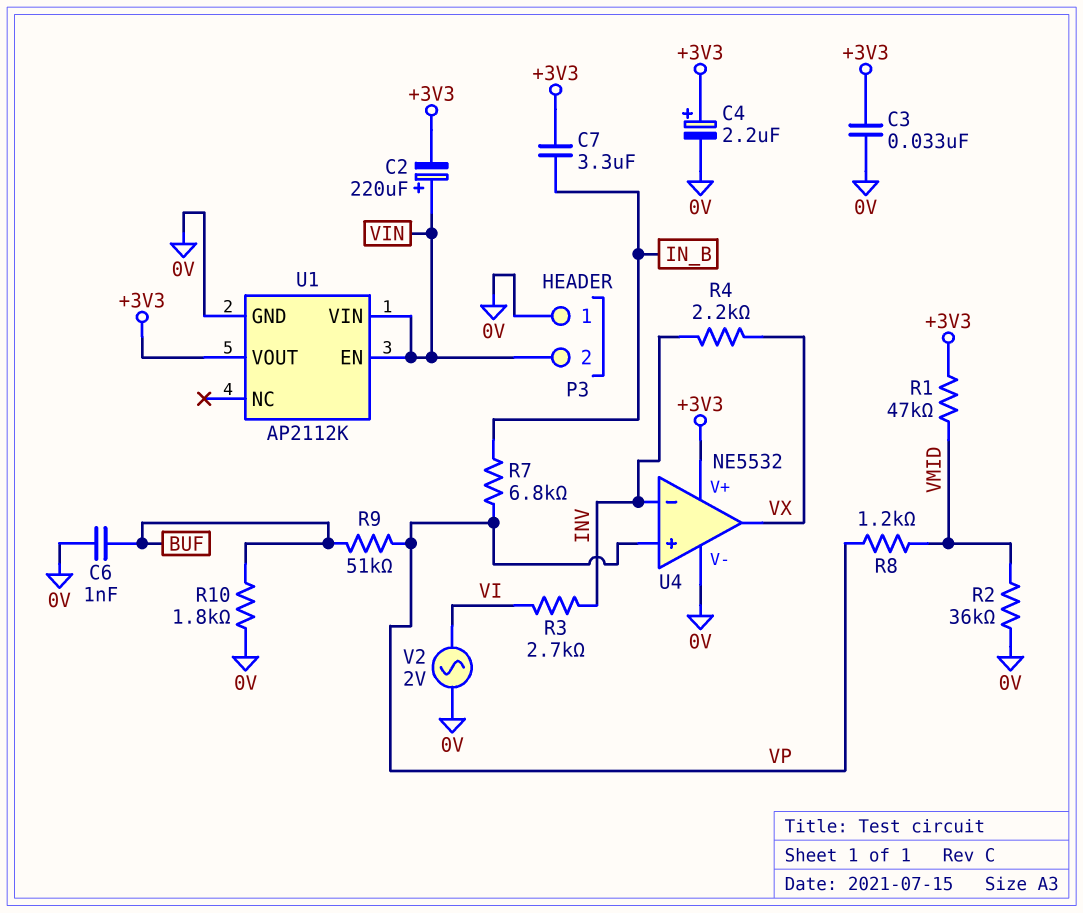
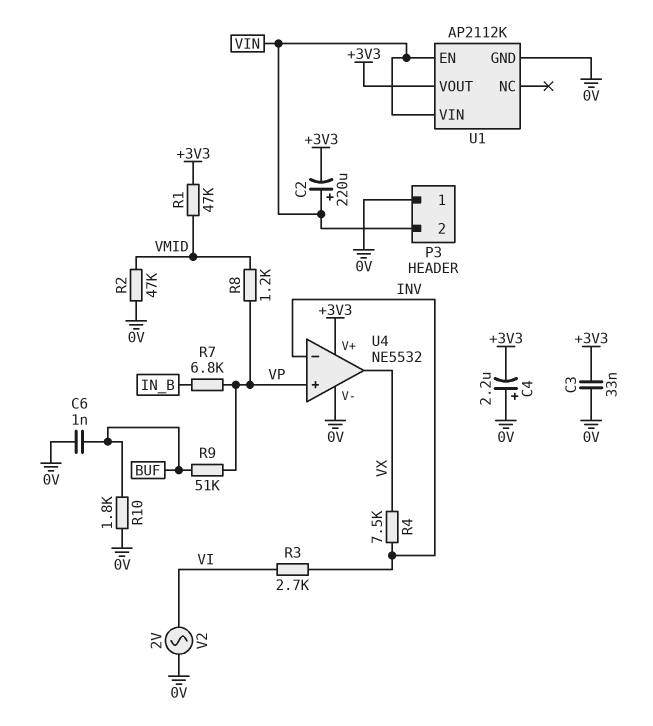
C4: 2.2uF (plus +3V3, minus 0V) -> 2.2uF (plus 0V, minus +3V3)
C7: 3.3uF (+3V3, IN_B) -> none
R2: 36k (0V, VMID) -> 47k (0V, VMID)
R4: 2.2k (INV, VX) -> 7.5k (INV, VX)

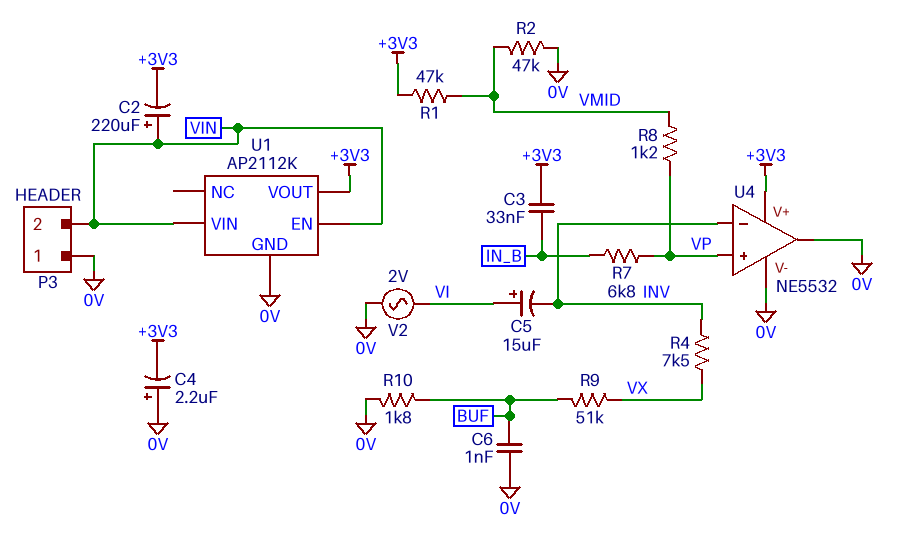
C3: 33nF (+3V3, 0V) -> 33nF (+3V3, IN_B)
C5: none -> 15uF (plus VI, minus INV)
R3: 2.7k (INV, VI) -> none
R9: 51k (BUF, VP) -> 51k (BUF, VX)
U4 pin out: VX -> 0V

